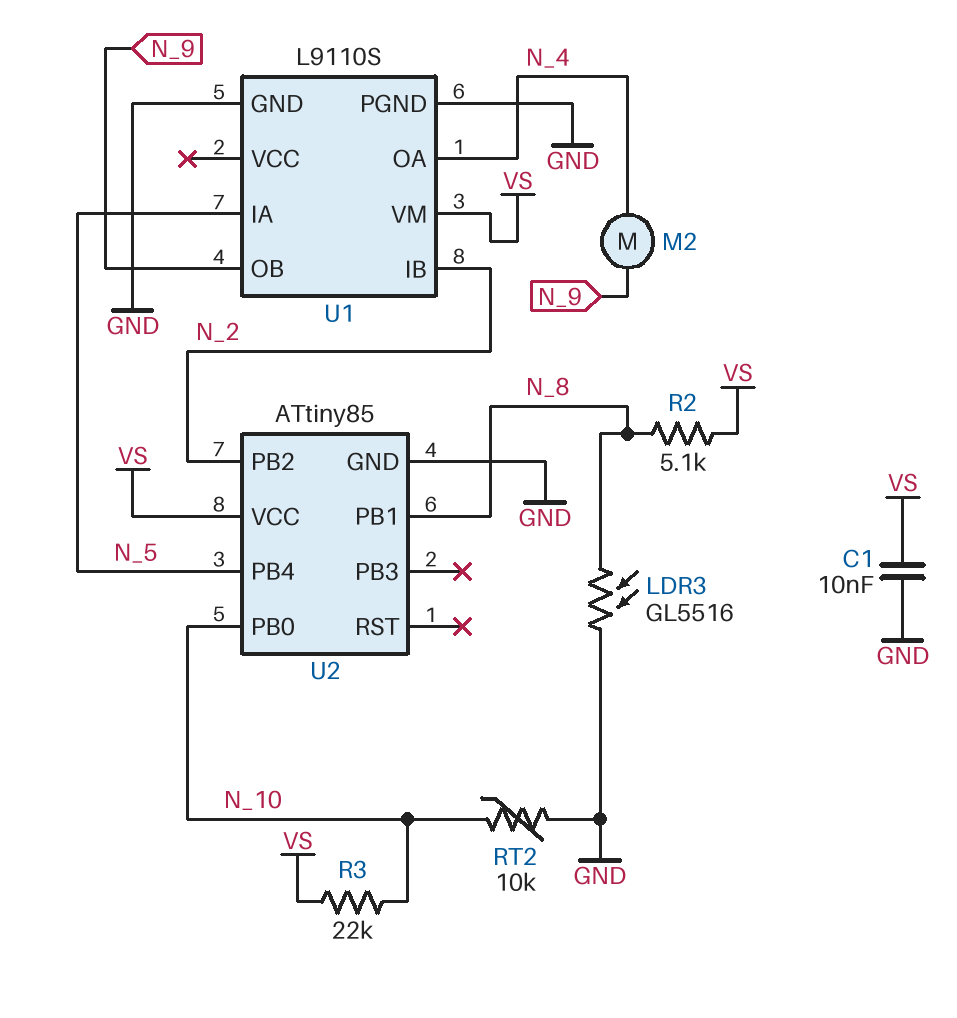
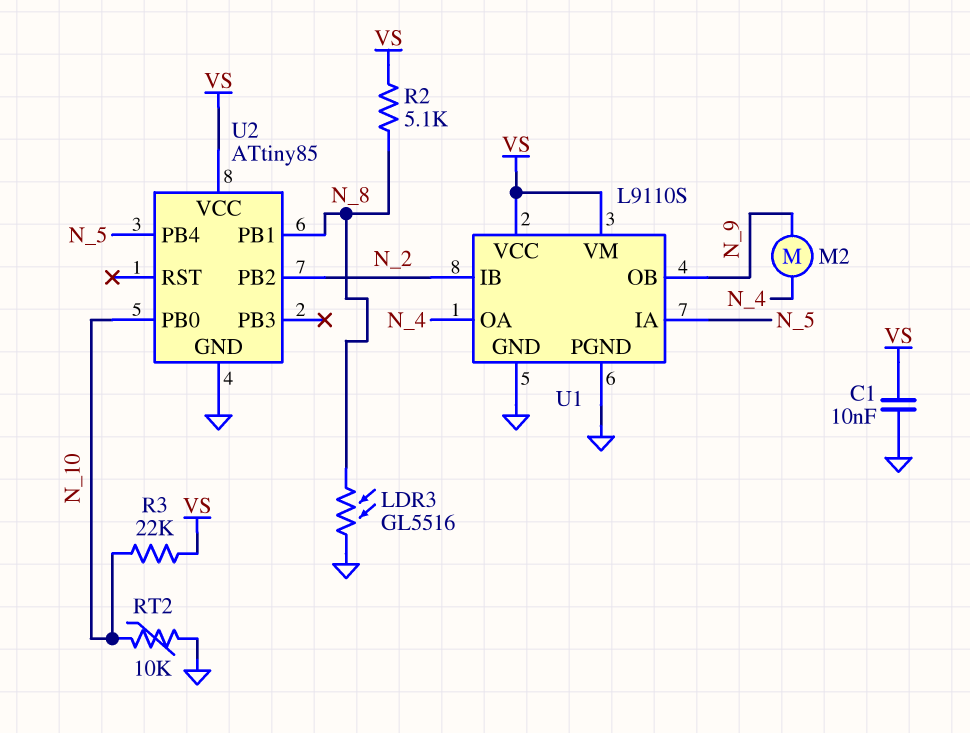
U1 pin VCC: none -> VS

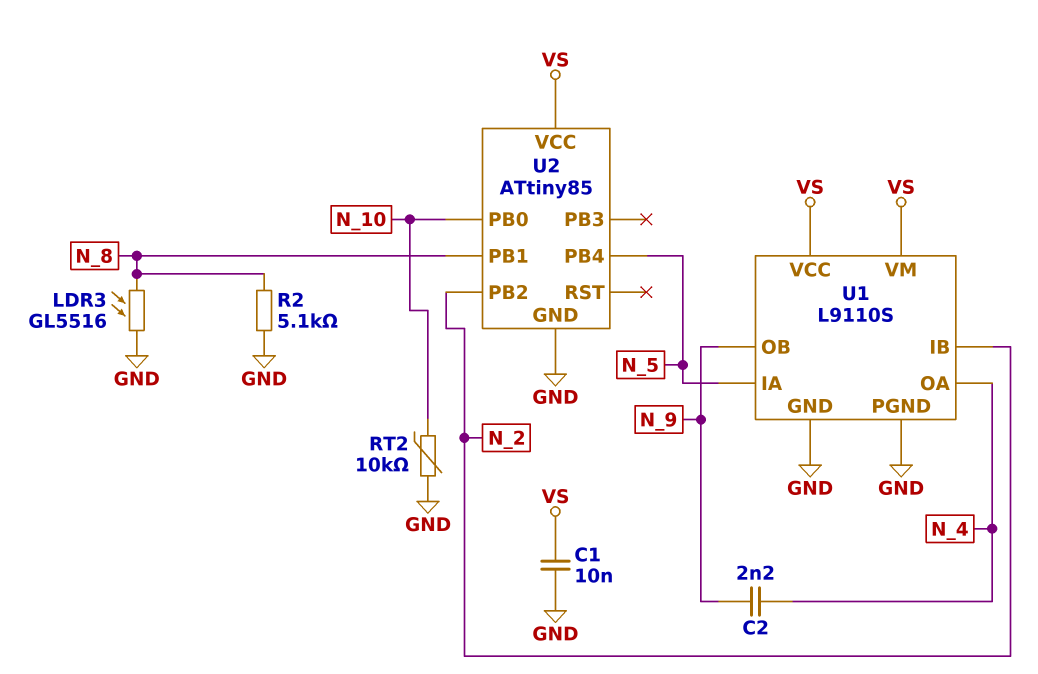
C2: none -> 2.2nF (N_4, N_9)
M2: motor (N_4, N_9) -> none
R2: 5.1k (N_8, VS) -> 5.1k (GND, N_8)
R3: 22k (N_10, VS) -> none

